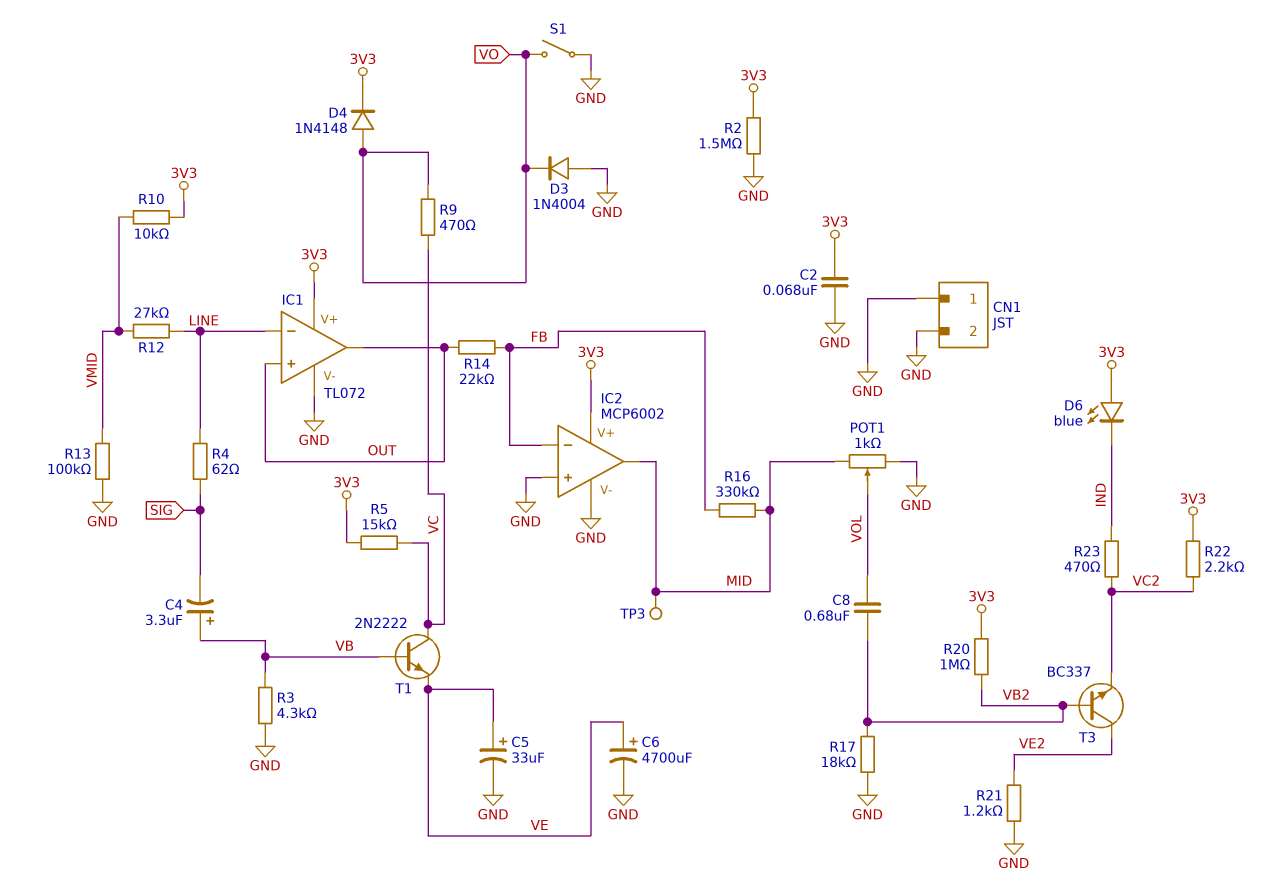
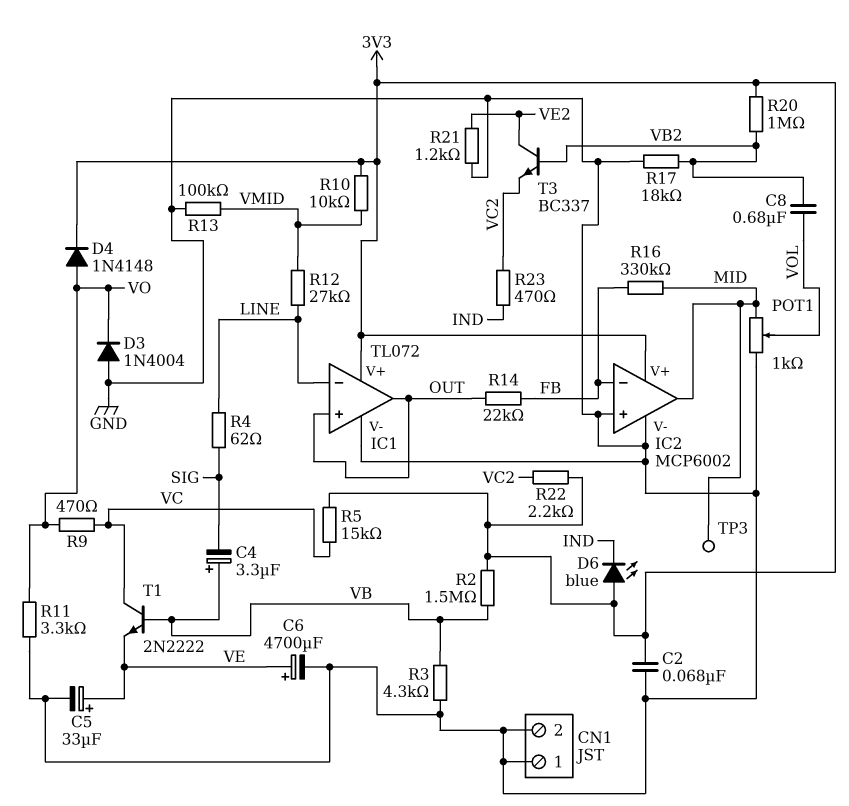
R2: 1.5M (3V3, GND) -> 1.5M (3V3, VB)
R11: none -> 3.3k (GND, VO)
S1: switch (GND, VO) -> none

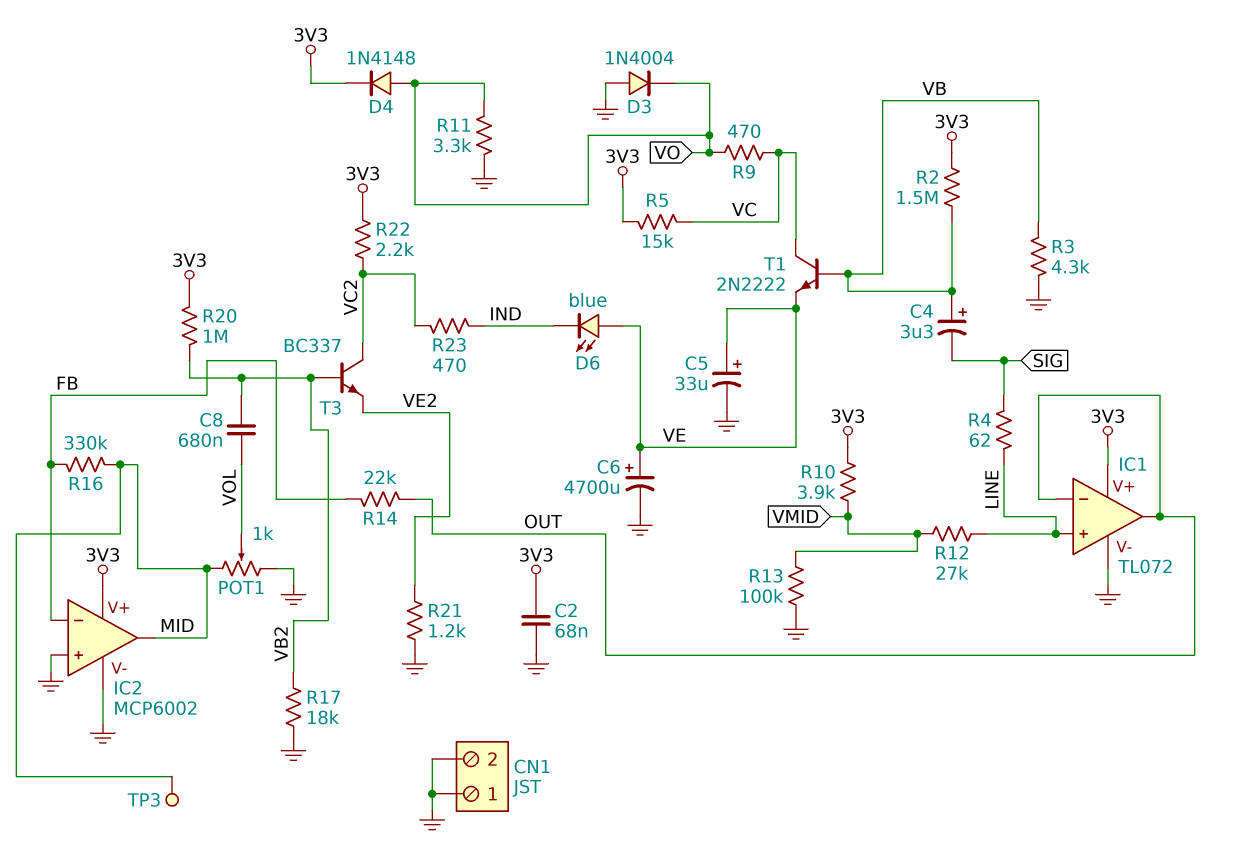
D6: LED blue (A 3V3, K IND) -> LED blue (A VE, K IND)
IC1 pin in+: OUT -> LINE
IC1 pin in-: LINE -> OUT
R10: 10k (3V3, VMID) -> 3.9k (3V3, VMID)
T3: NPN BC337 (B VB2, C VE2, E VC2) -> NPN BC337 (B VB2, C VC2, E VE2)

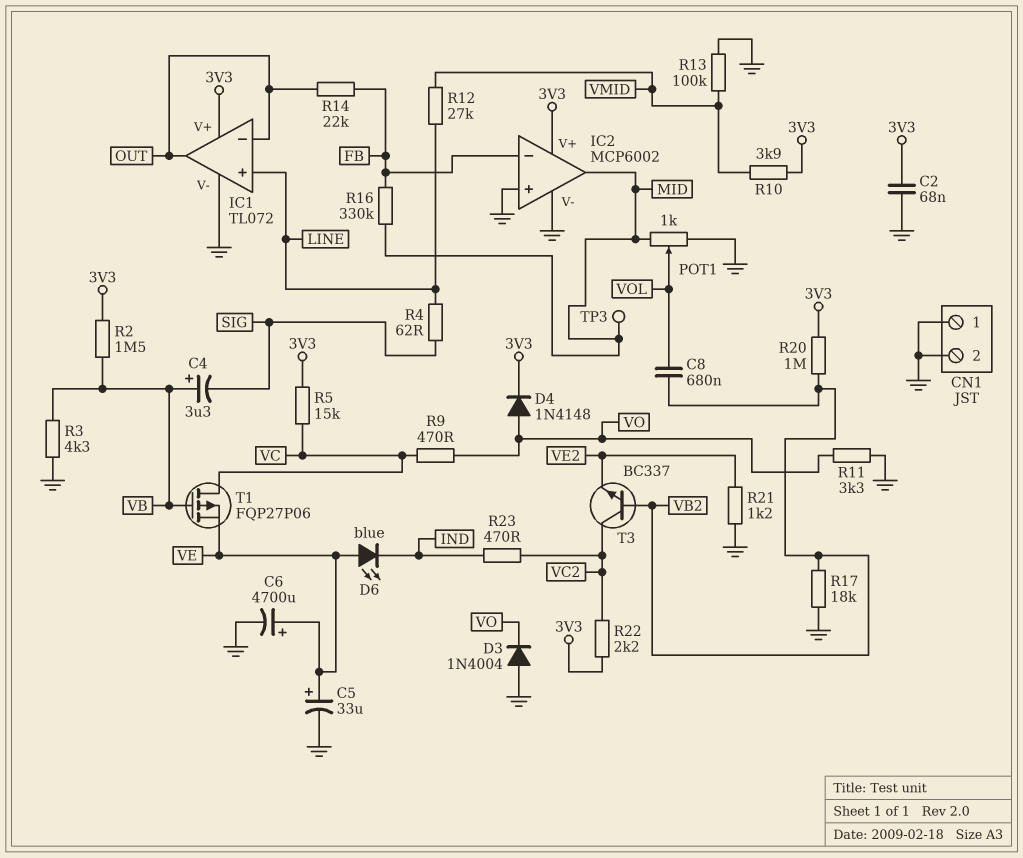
T1: NPN 2N2222 (B VB, C VC, E VE) -> PMOS FQP27P06 (G VB, D VC, S VE)

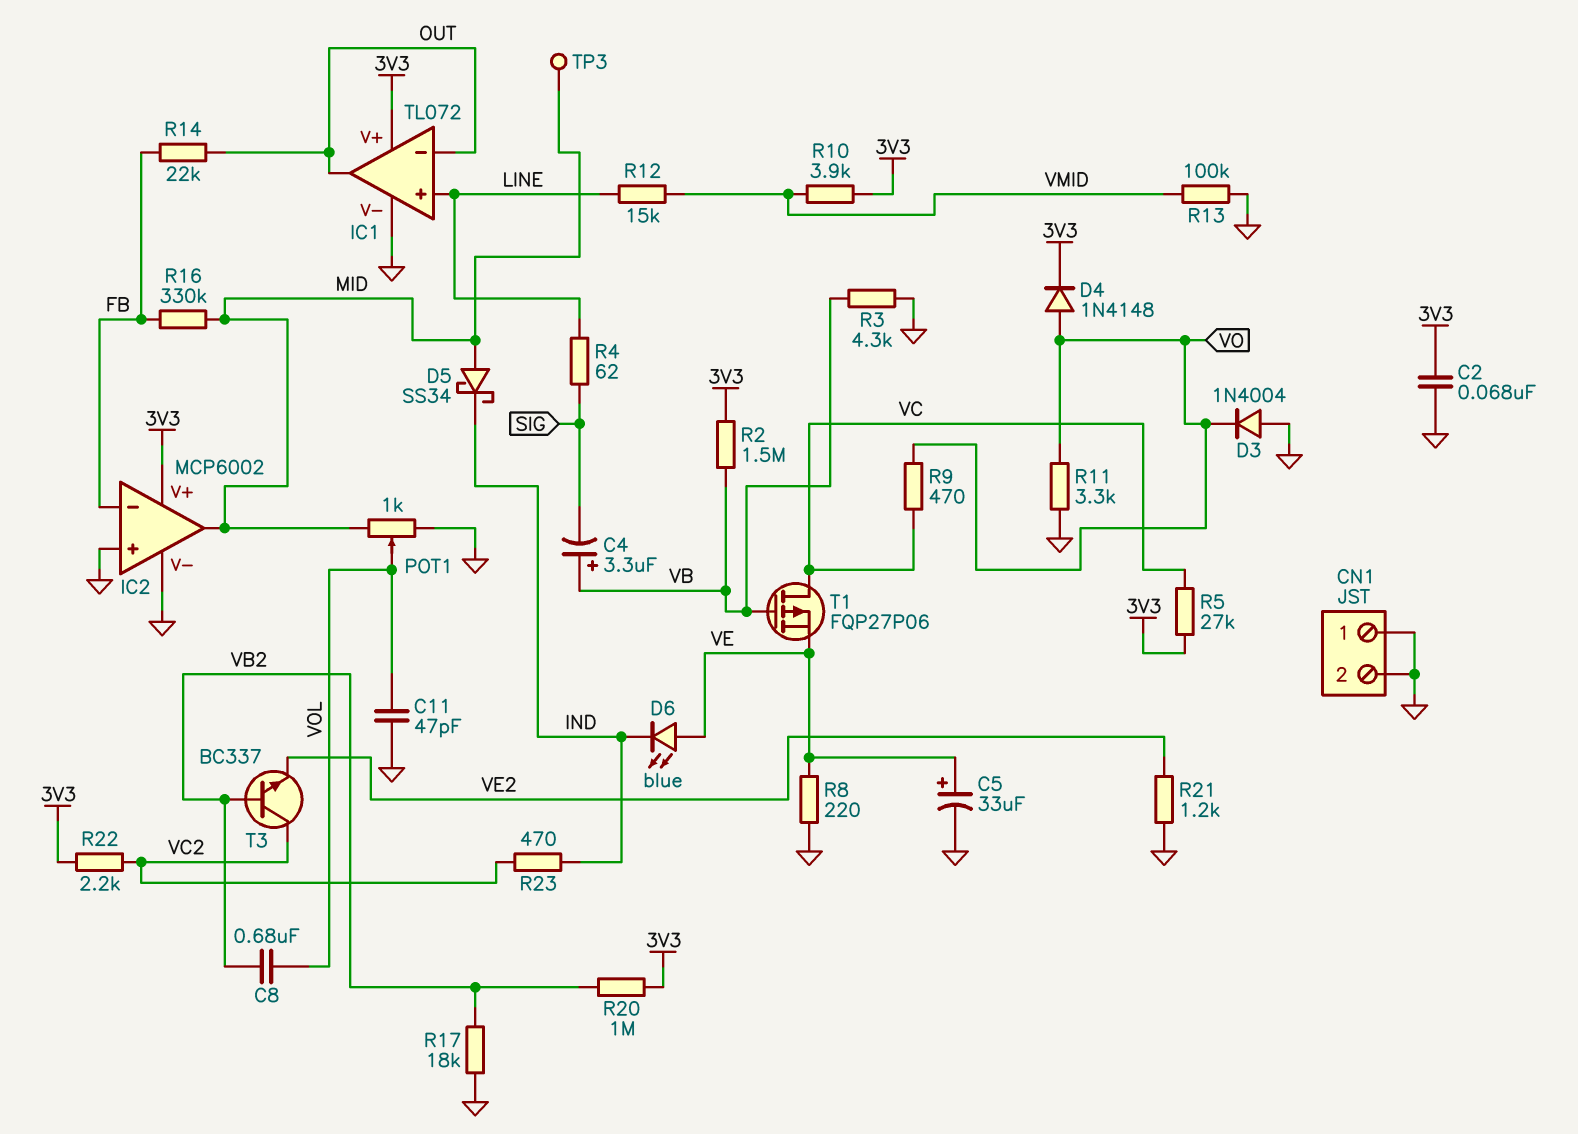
C6: 4700uF (plus VE, minus GND) -> none
C11: none -> 47pF (GND, VOL)
D5: none -> schottky SS34 (A MID, K IND)
R5: 15k (3V3, VC) -> 27k (3V3, VC)
R8: none -> 220 (GND, VE)
R12: 27k (LINE, VMID) -> 15k (LINE, VMID)

